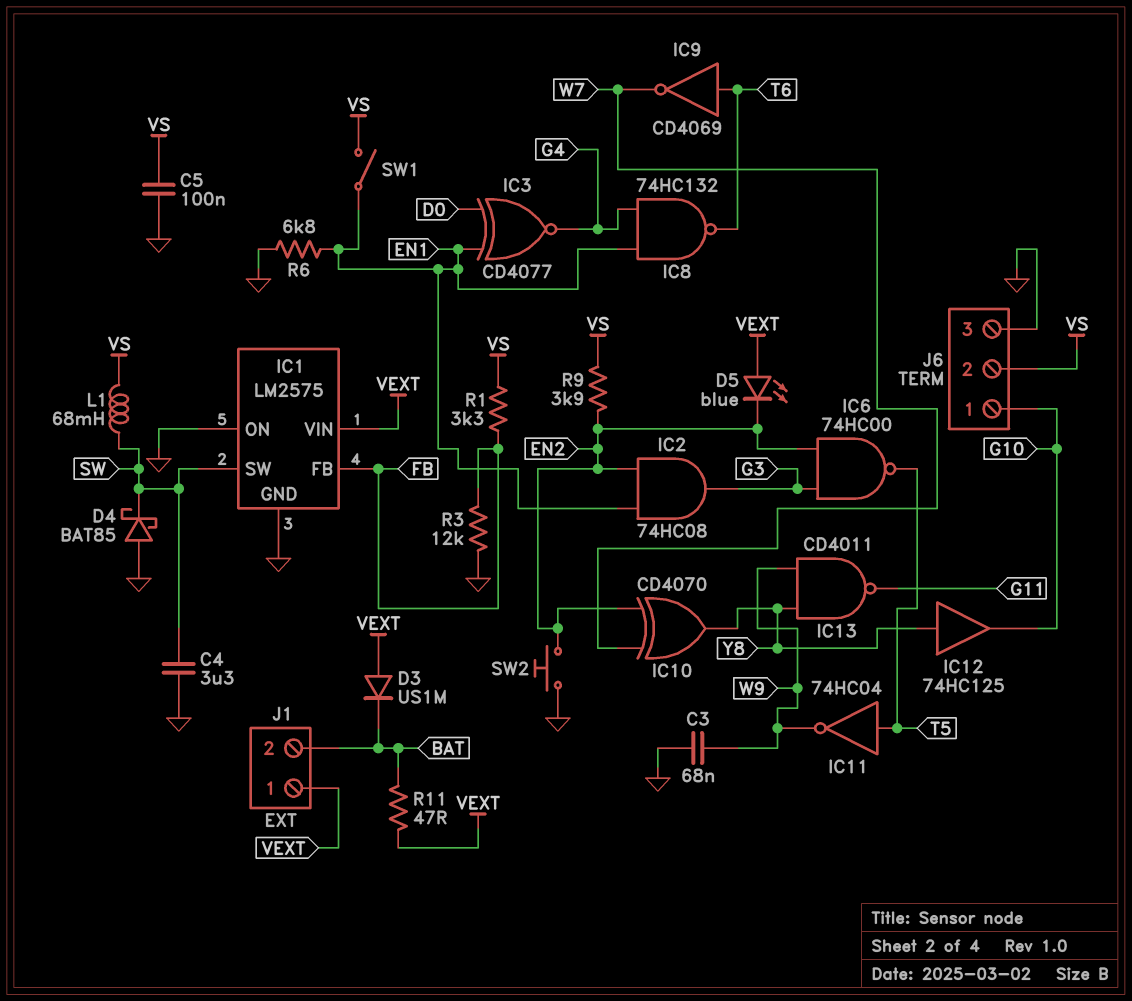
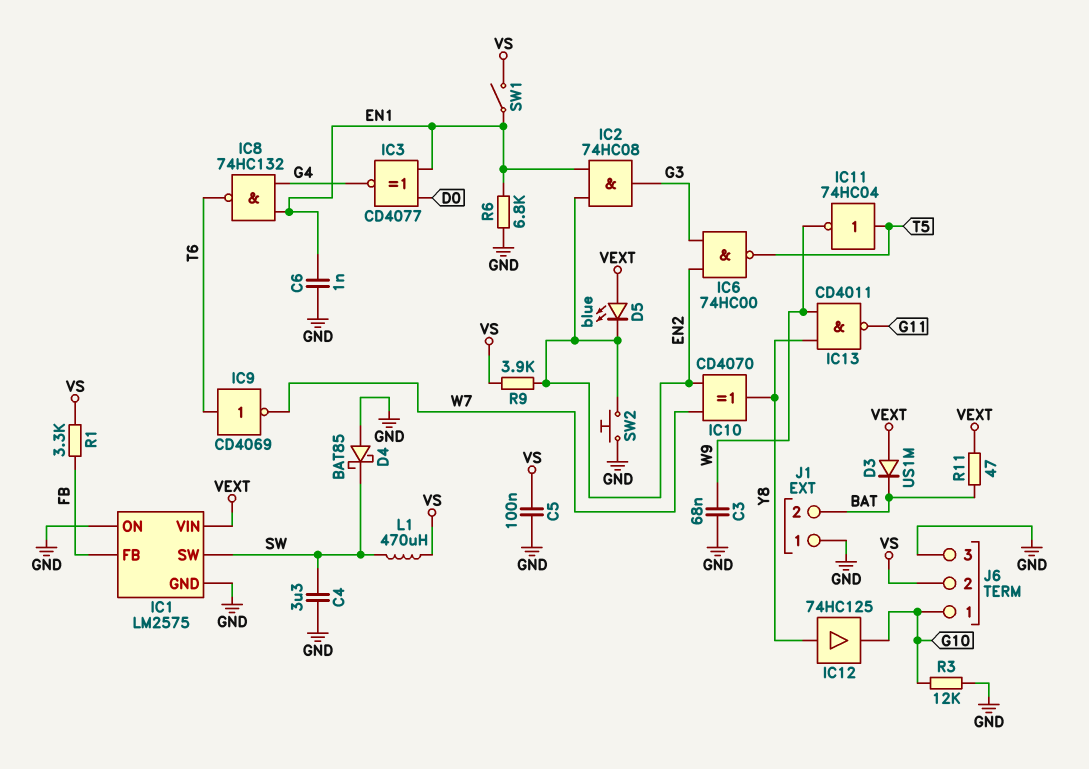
C6: none -> 1nF (EN1, GND)
J1 pin 1: VEXT -> GND
L1: 68mH (SW, VS) -> 470uH (SW, VS)
R3: 12k (FB, GND) -> 12k (G10, GND)

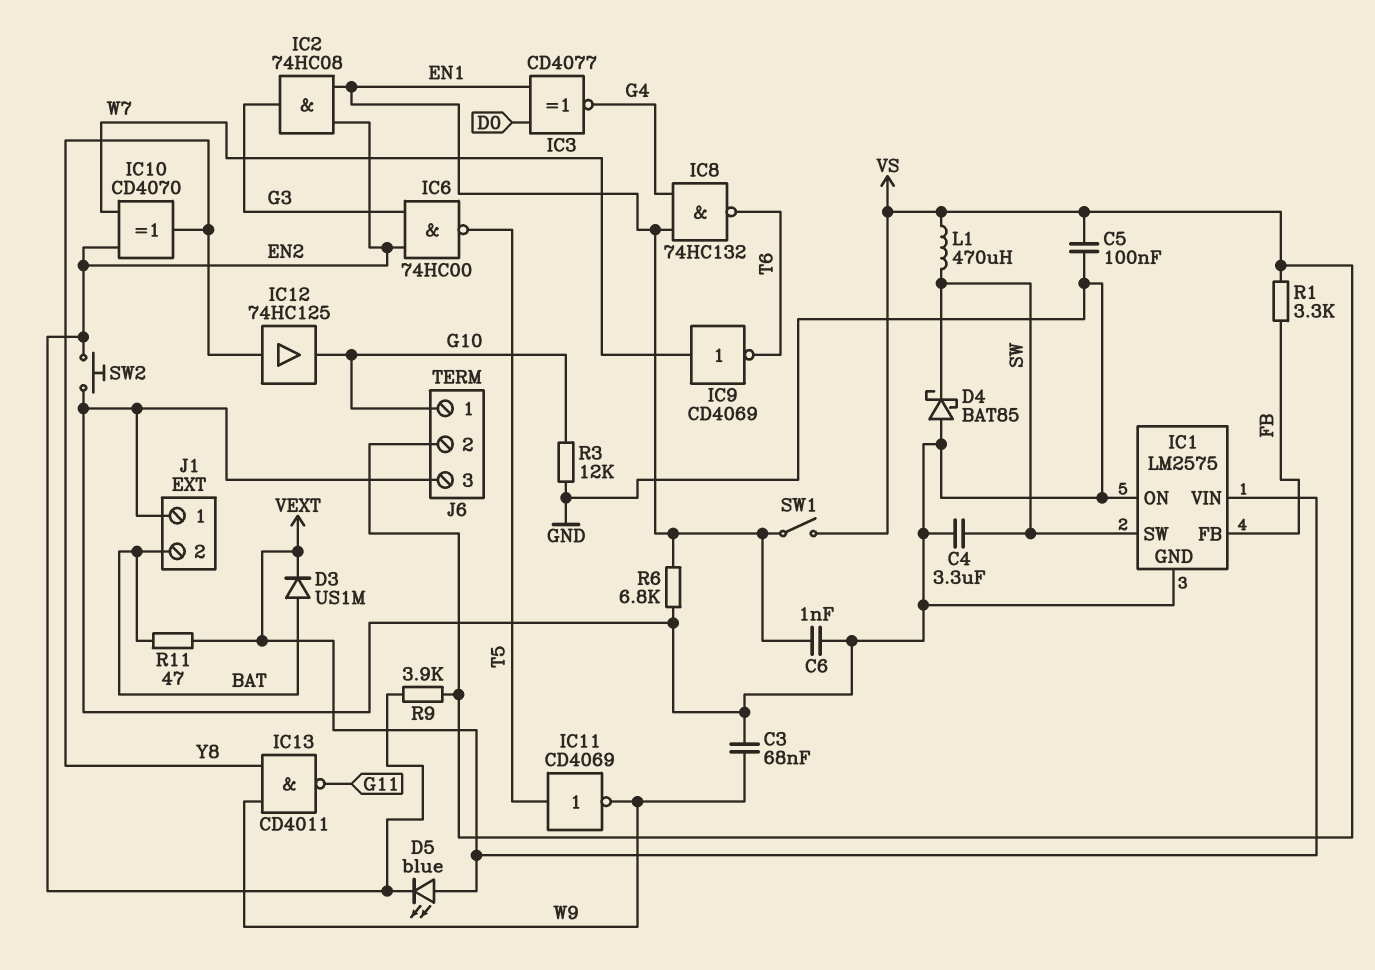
D3: diode US1M (A VEXT, K BAT) -> diode US1M (A BAT, K VEXT)
IC9: NOT CD4069 (in T6, out W7) -> NOT CD4069 (in W7, out T6)
IC11: NOT 74HC04 (in T5, out W9) -> NOT CD4069 (in T5, out W9)

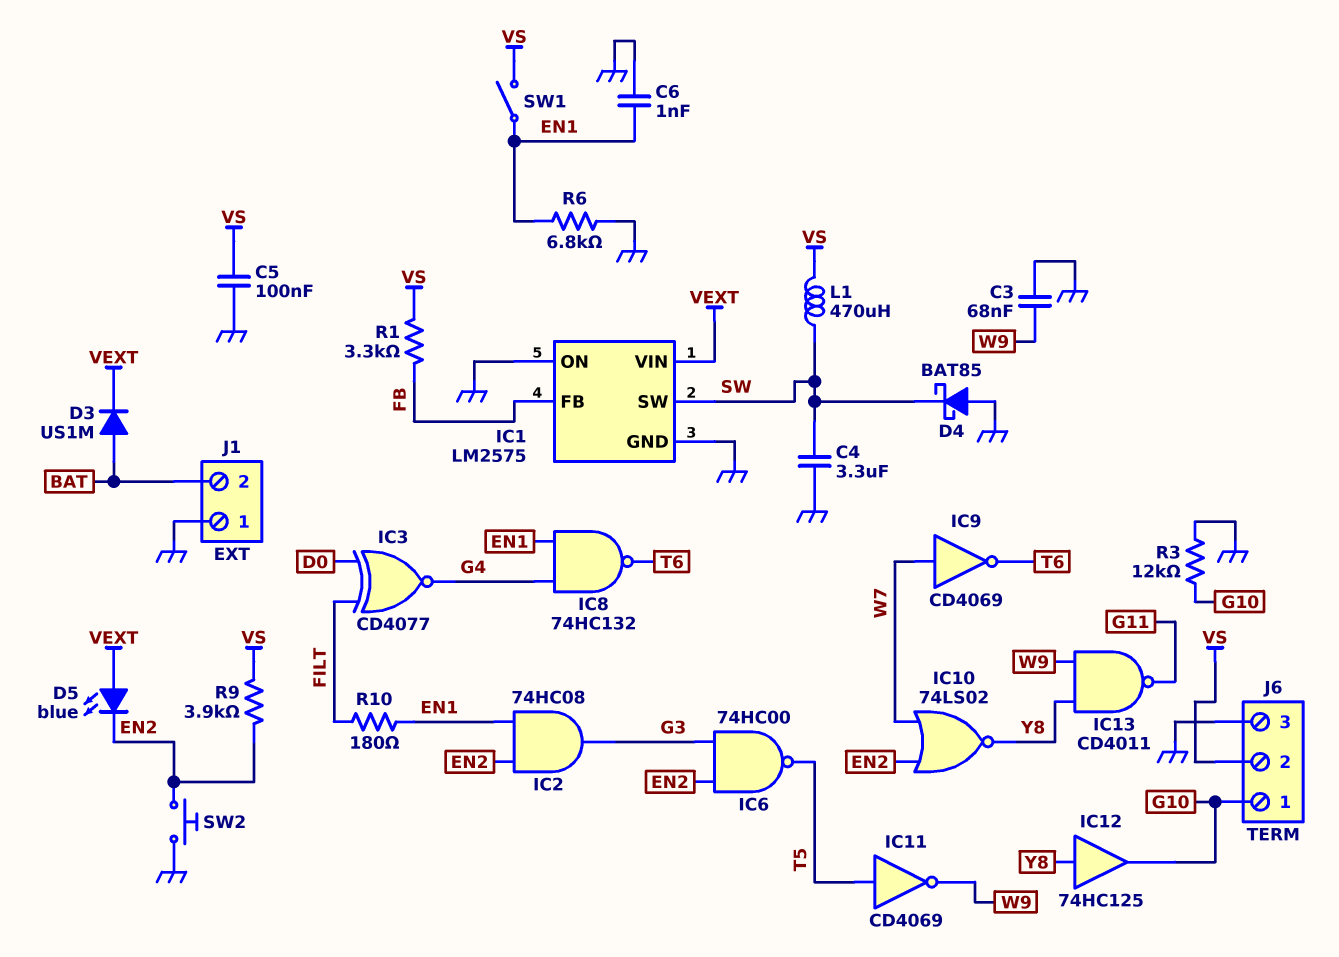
IC3: XNOR CD4077 (in D0, in EN1, out G4) -> XNOR CD4077 (in D0, in FILT, out G4)
IC10: XOR CD4070 (in EN2, in W7, out Y8) -> NOR 74LS02 (in EN2, in W7, out Y8)
R10: none -> 180 (EN1, FILT)
R11: 47 (BAT, VEXT) -> none

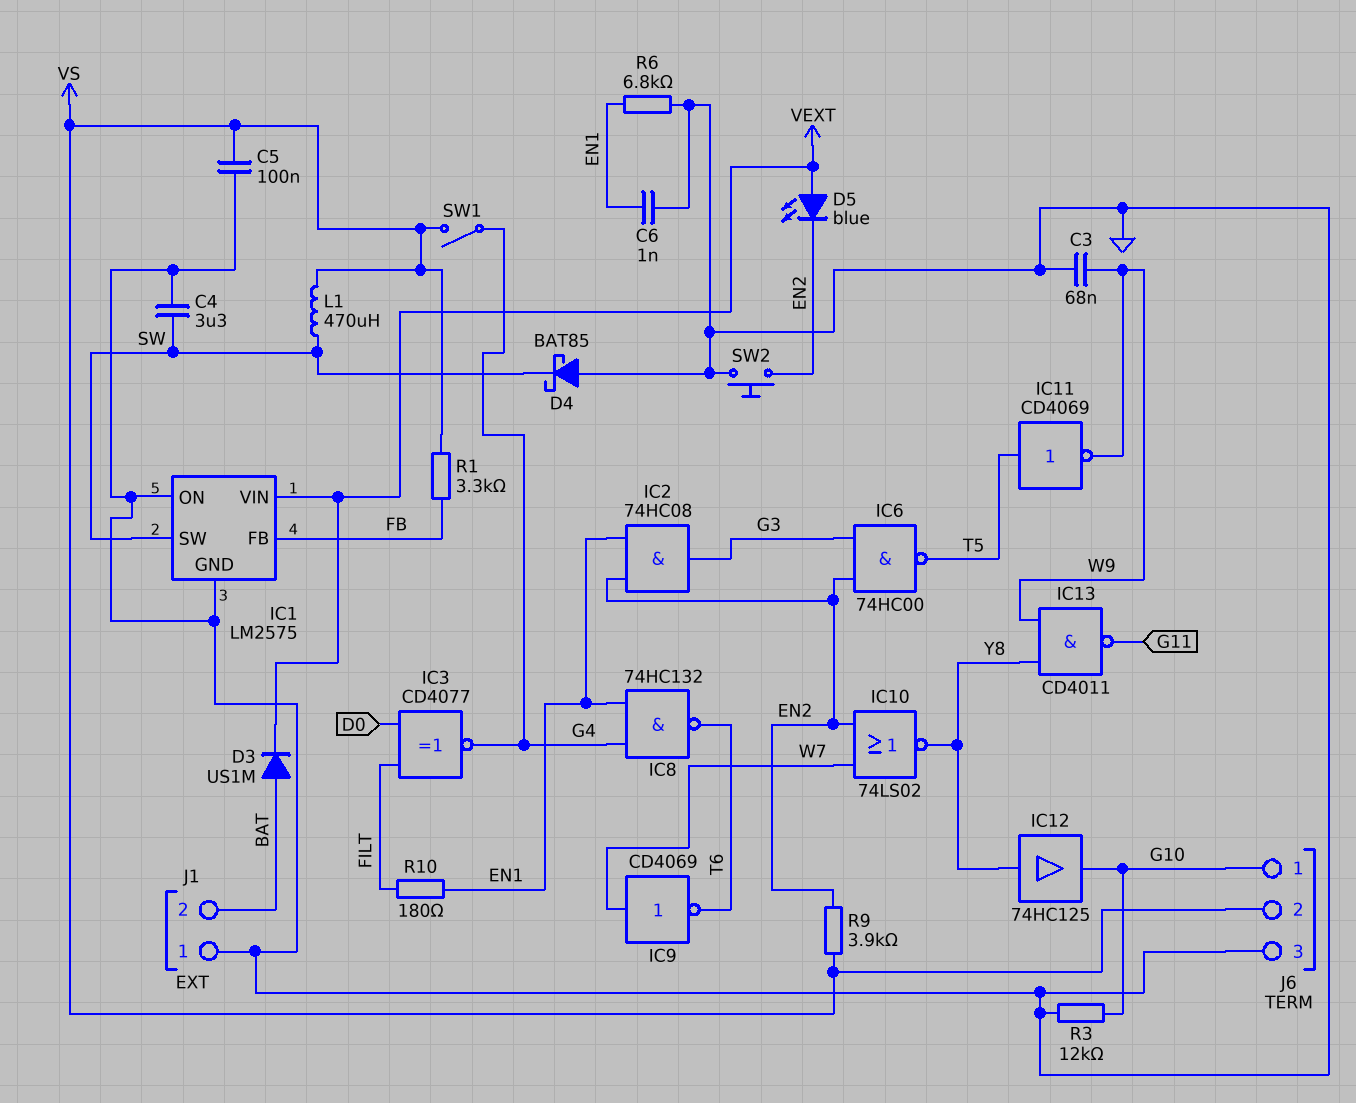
SW1: switch (EN1, VS) -> switch (G4, VS)

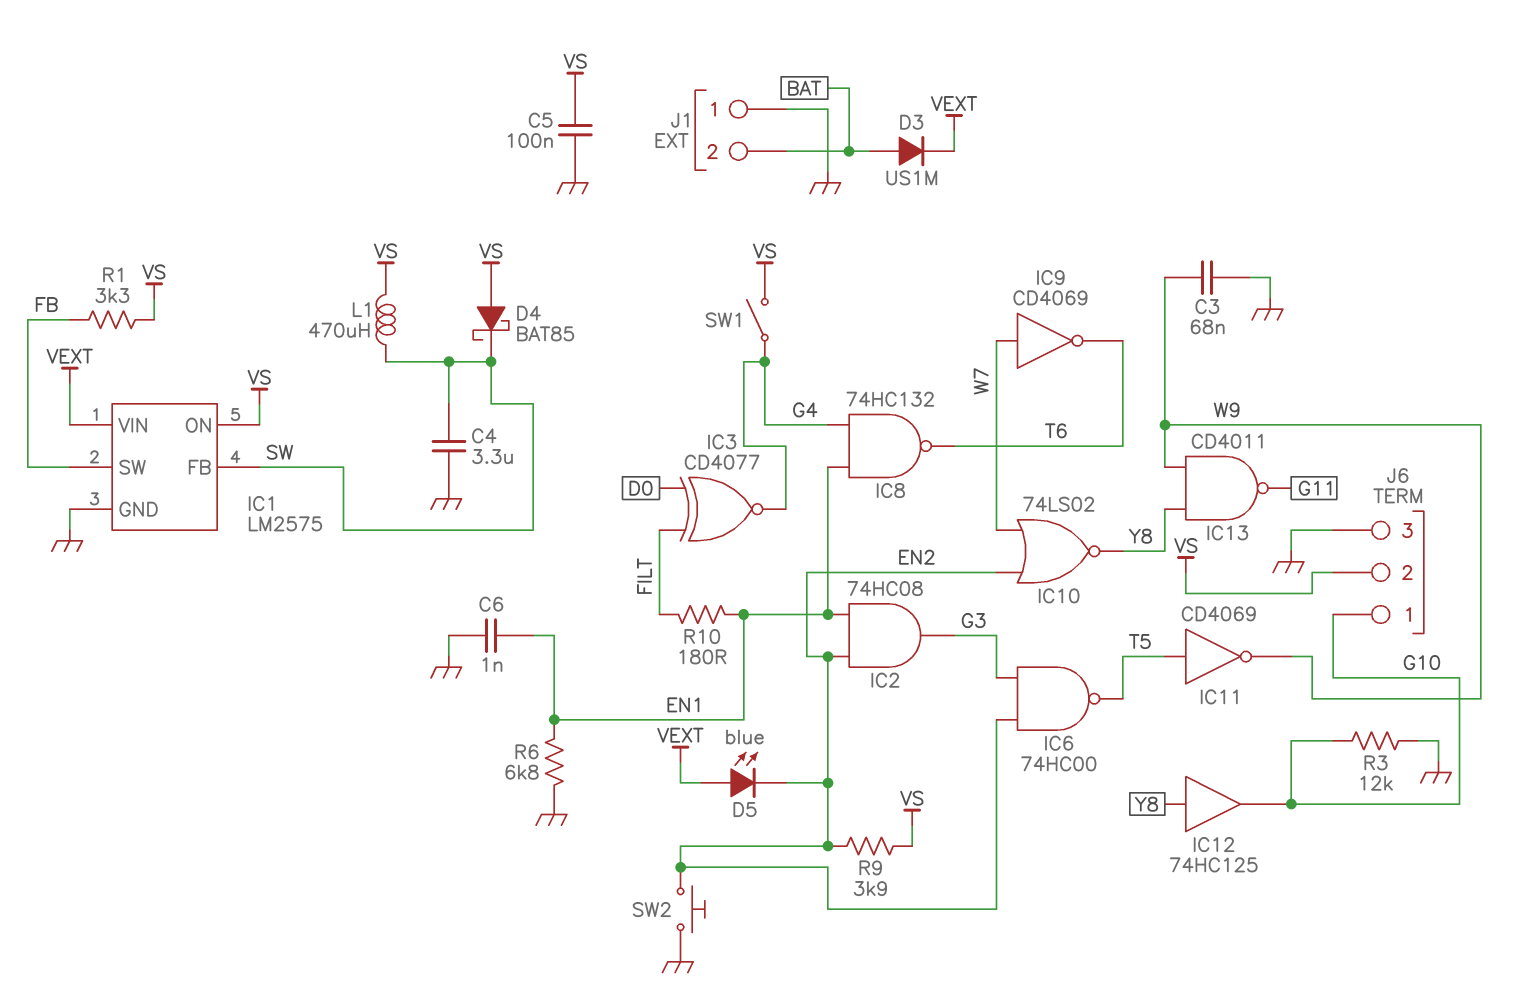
D4: schottky BAT85 (A GND, K SW) -> schottky BAT85 (A VS, K SW)
IC1 pin FB: FB -> SW
IC1 pin ON: GND -> VS
IC1 pin SW: SW -> FB

